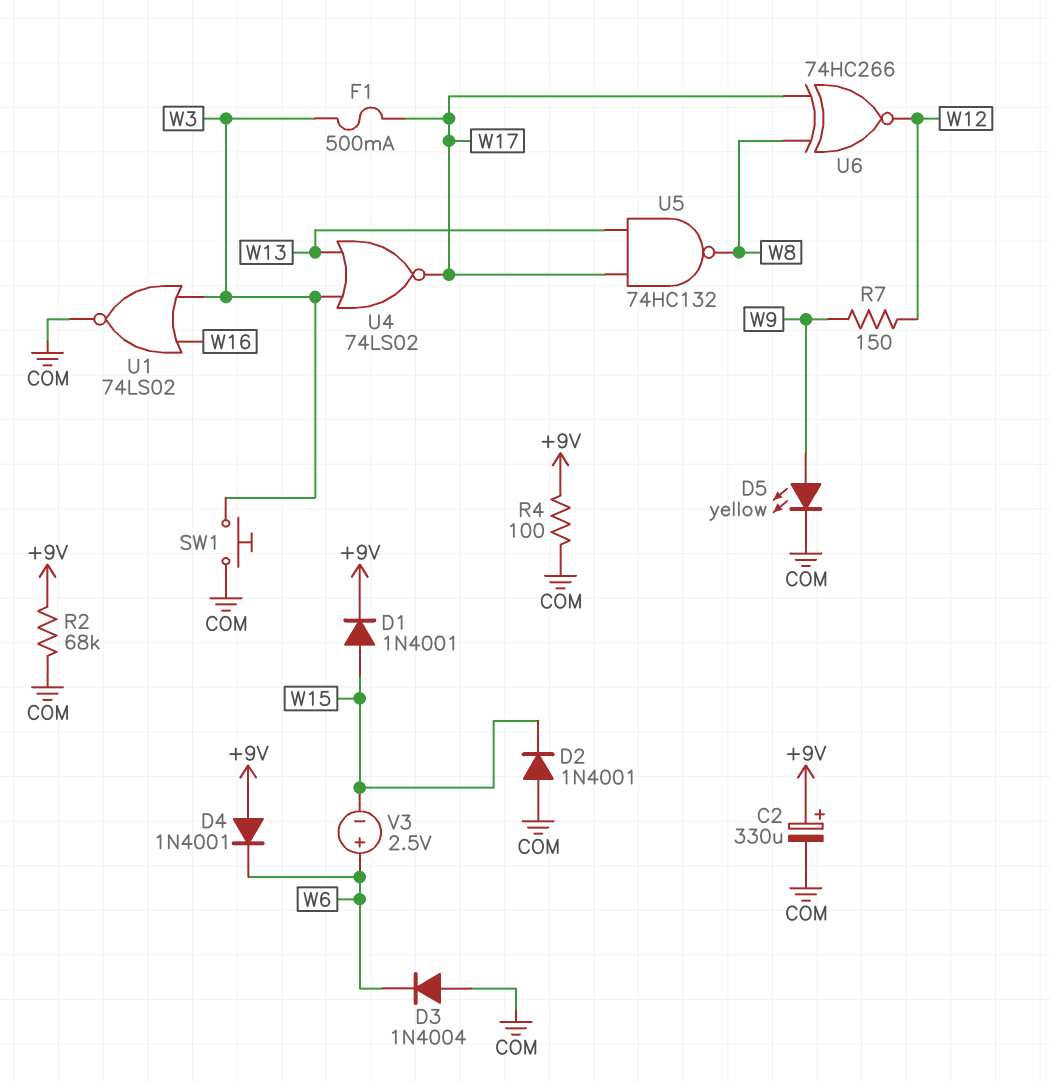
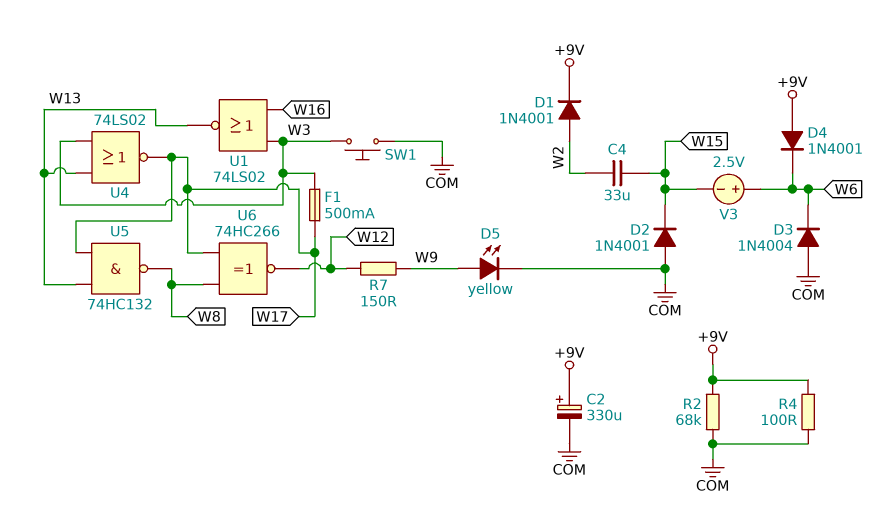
C4: none -> 33uF (W2, W15)
D1: diode 1N4001 (A W15, K +9V) -> diode 1N4001 (A W2, K +9V)
U1: NOR 74LS02 (in W3, in W16, out COM) -> NOR 74LS02 (in W3, in W16, out W13)

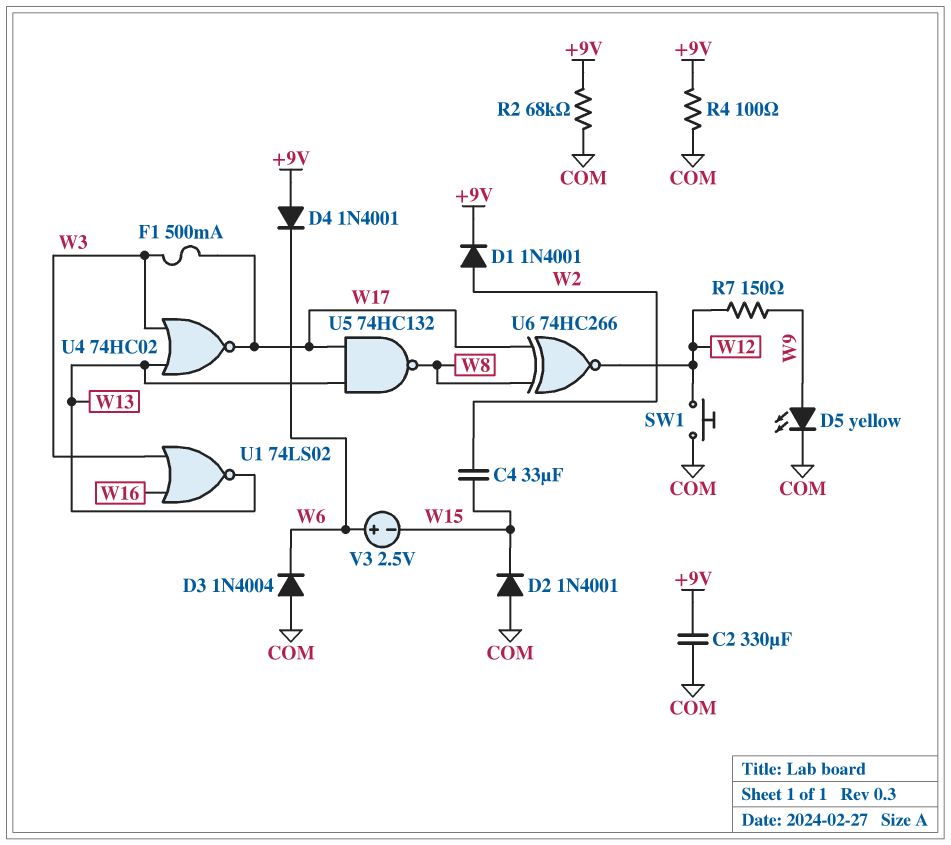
C2: 330uF (plus +9V, minus COM) -> 330uF (+9V, COM)
SW1: button (COM, W3) -> button (COM, W12)
U4: NOR 74LS02 (in W3, in W13, out W17) -> NOR 74HC02 (in W3, in W13, out W17)

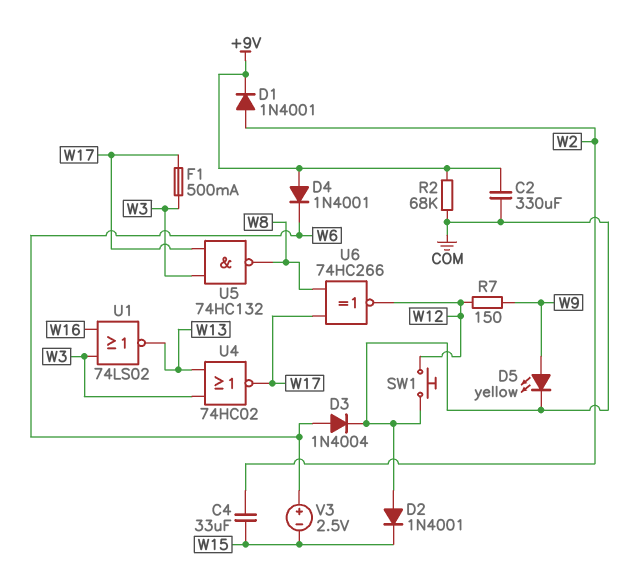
D3: diode 1N4004 (A COM, K W6) -> diode 1N4004 (A W6, K COM)
R4: 100 (+9V, COM) -> none
U5: NAND 74HC132 (in W13, in W17, out W8) -> NAND 74HC132 (in W3, in W17, out W8)

